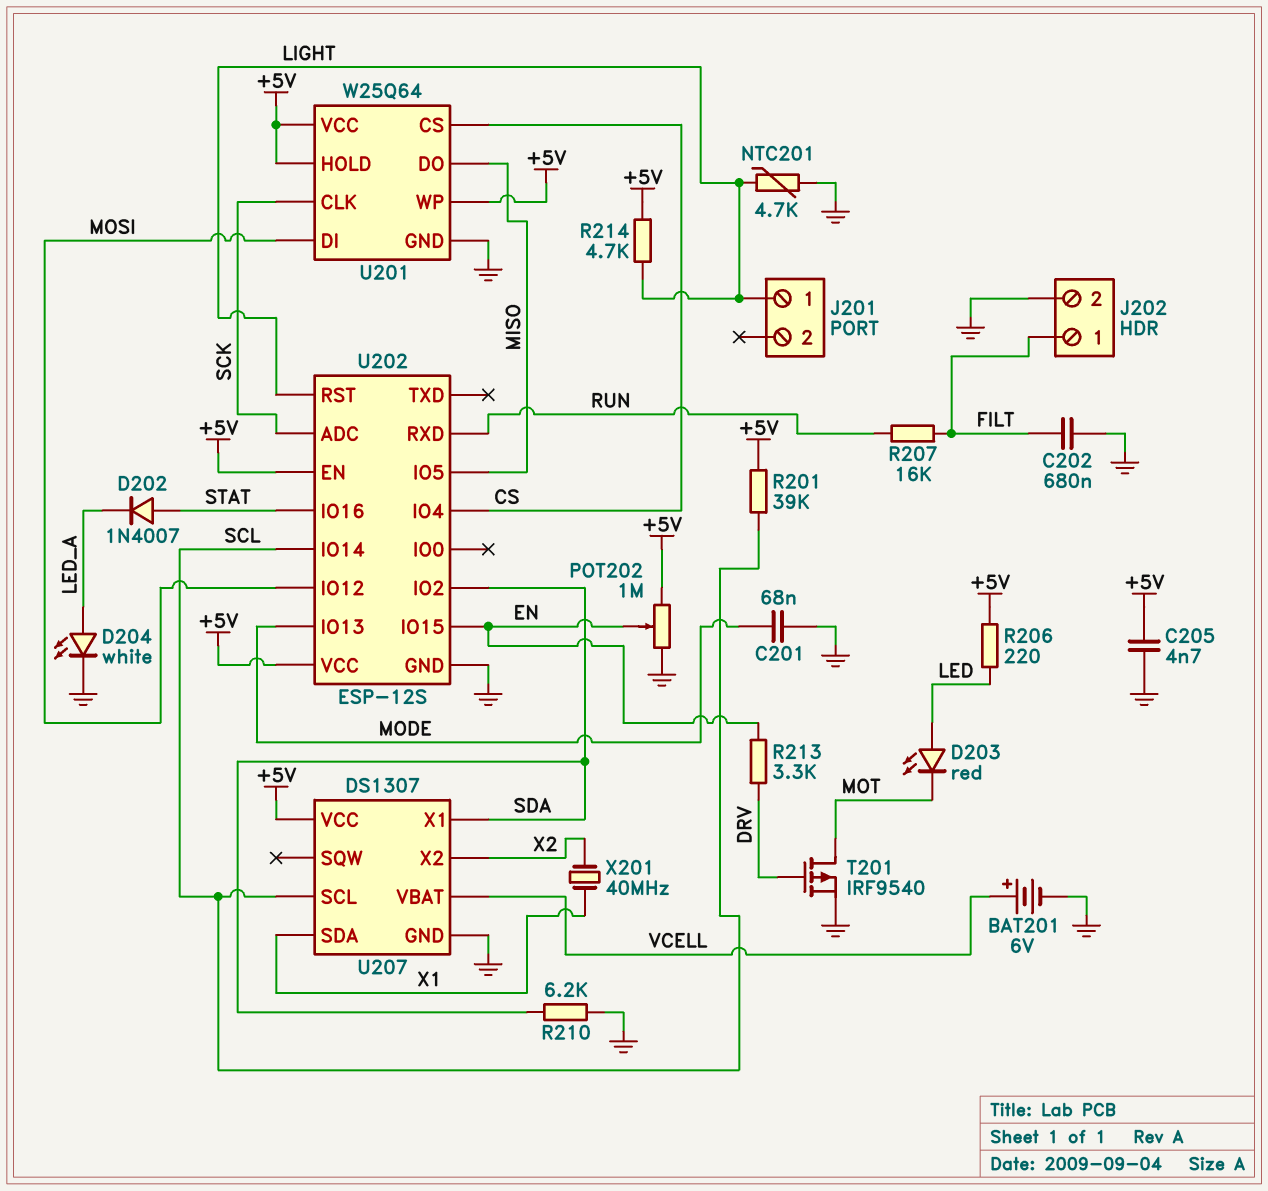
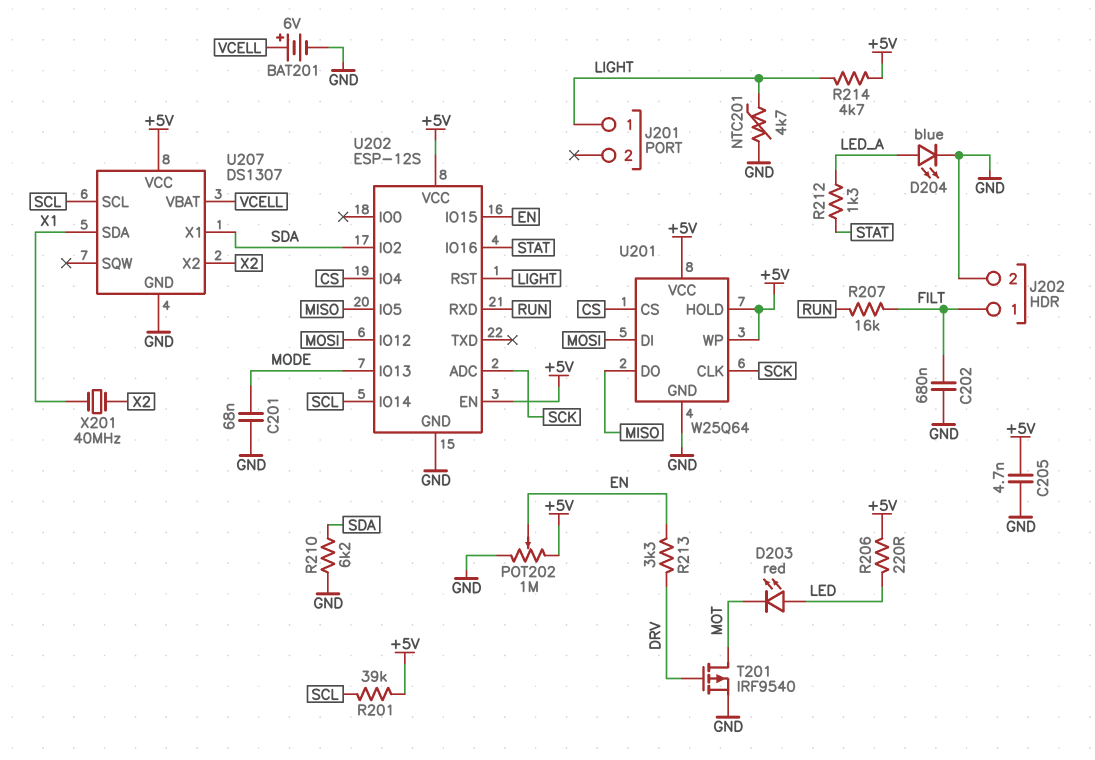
D202: diode 1N4007 (A STAT, K LED_A) -> none
D204: LED white (A LED_A, K GND) -> LED blue (A LED_A, K GND)
R212: none -> 1.3k (LED_A, STAT)

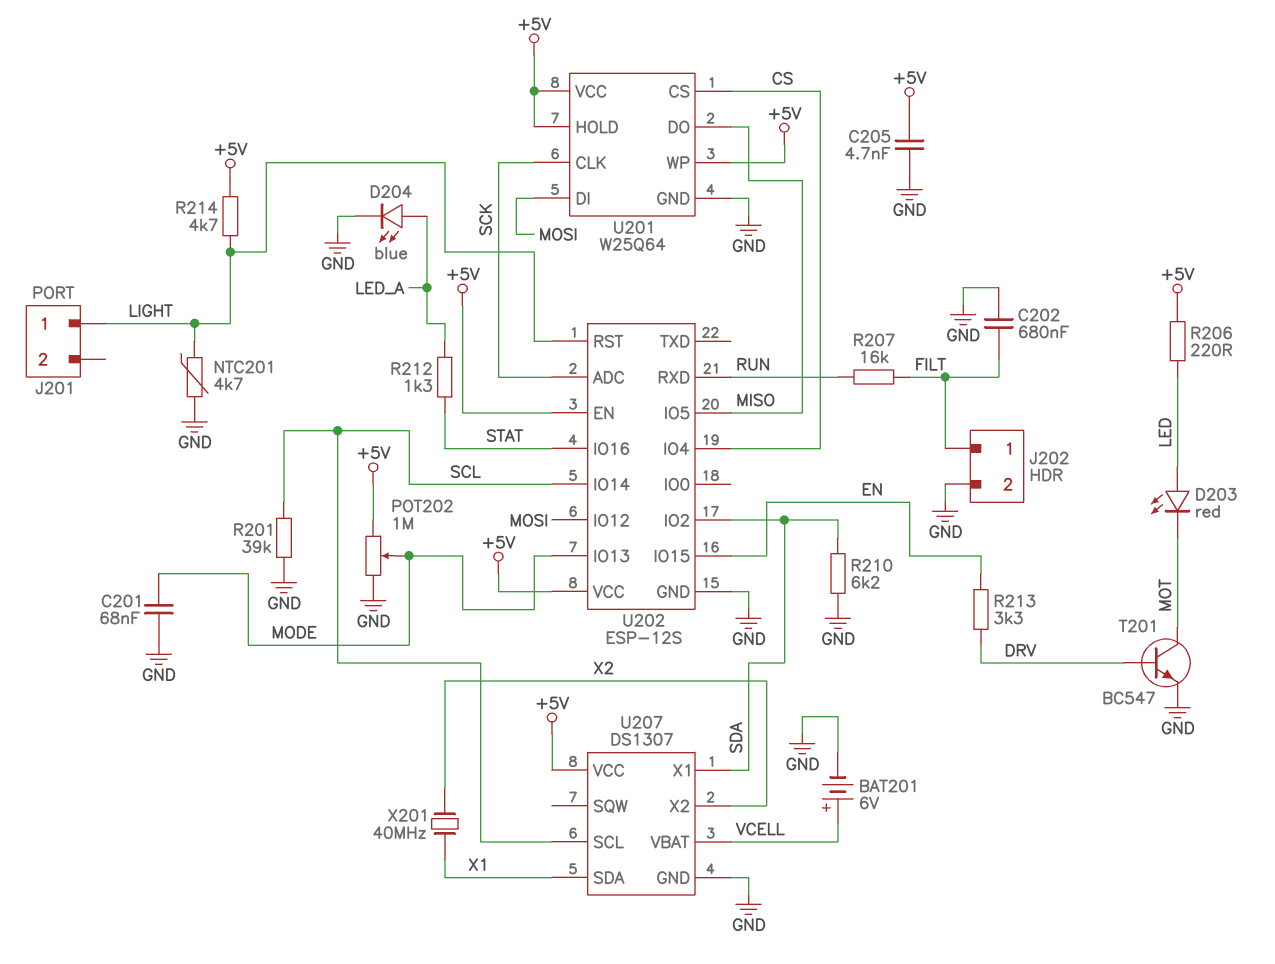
POT202: 1M (+5V, GND, wiper EN) -> 1M (+5V, GND, wiper MODE)
R201: 39k (+5V, SCL) -> 39k (GND, SCL)
T201: PMOS IRF9540 (G DRV, D MOT, S GND) -> NPN BC547 (B DRV, C MOT, E GND)

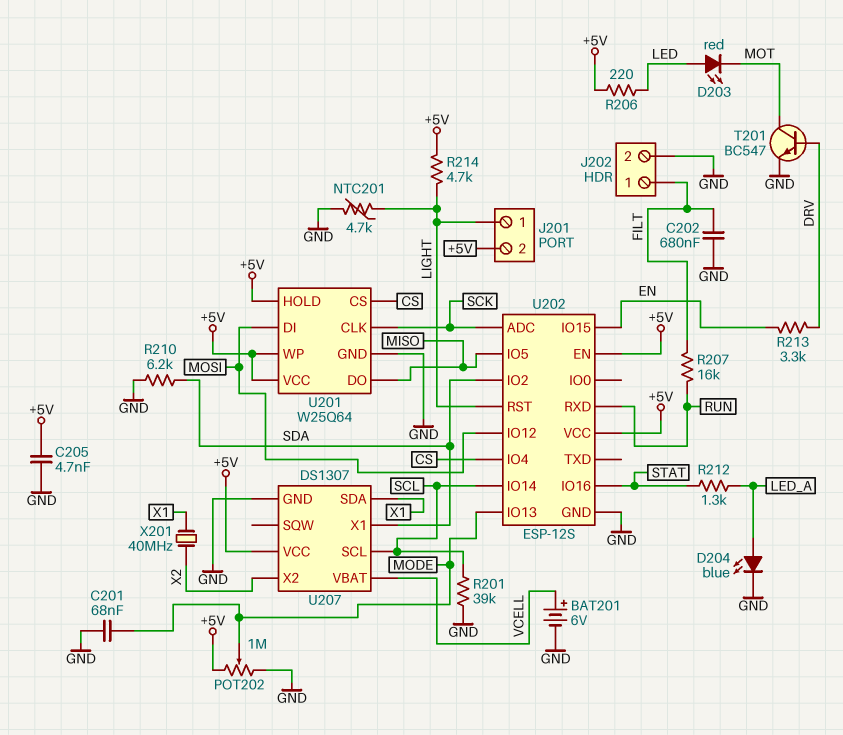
J201 pin 2: none -> +5V

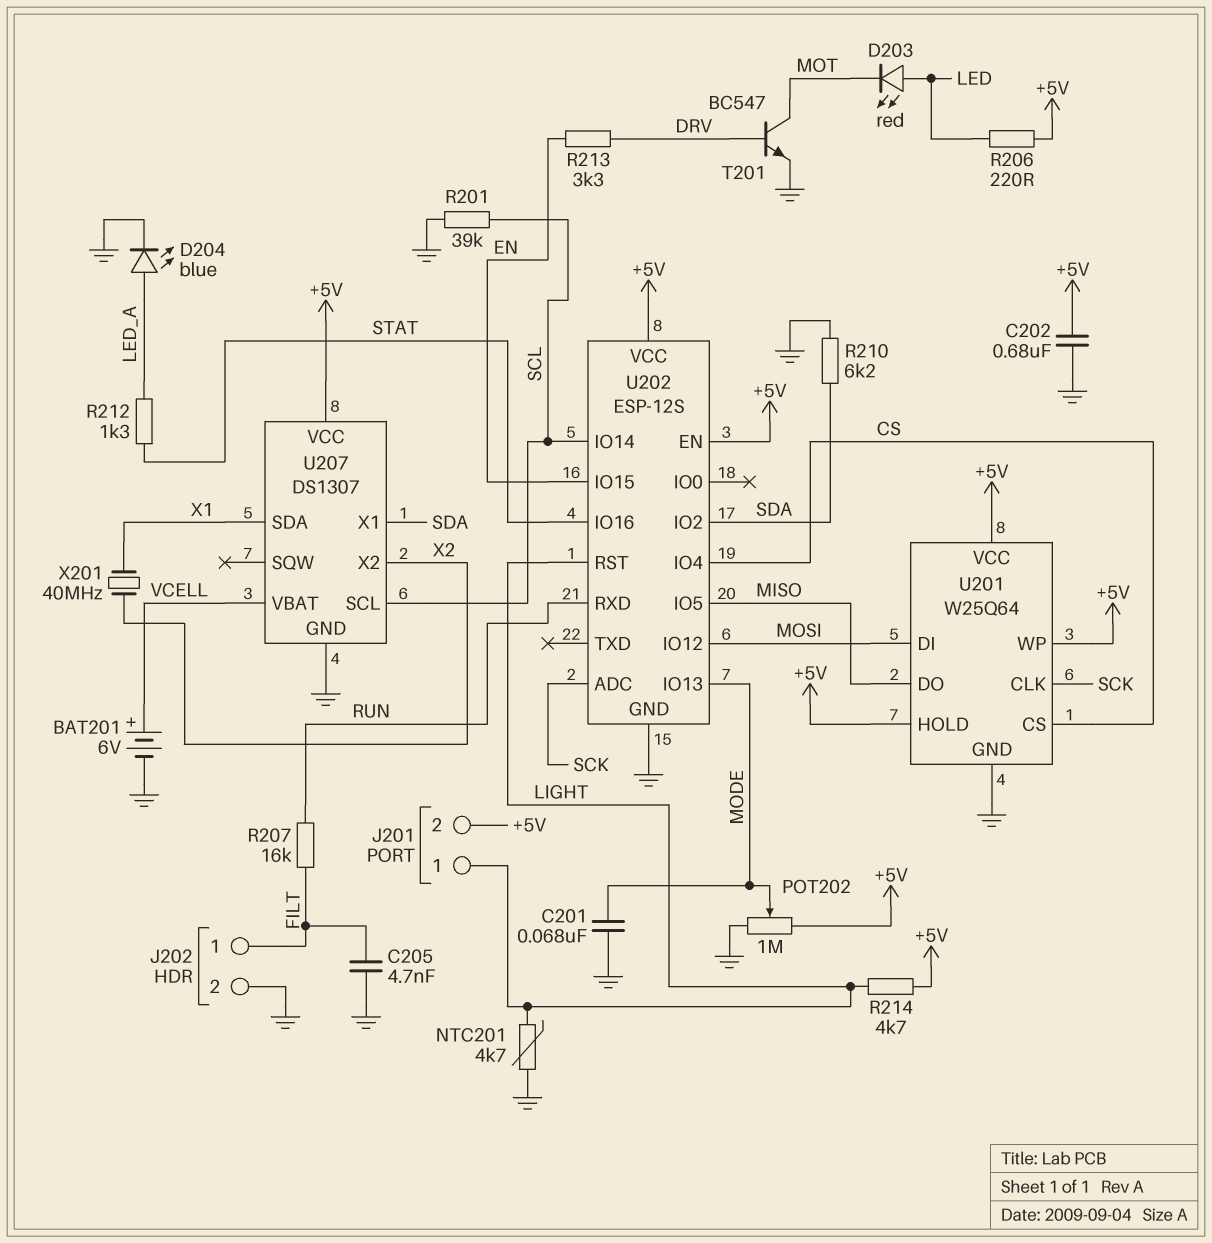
C202: 680nF (FILT, GND) -> 680nF (+5V, GND)
C205: 4.7nF (+5V, GND) -> 4.7nF (FILT, GND)

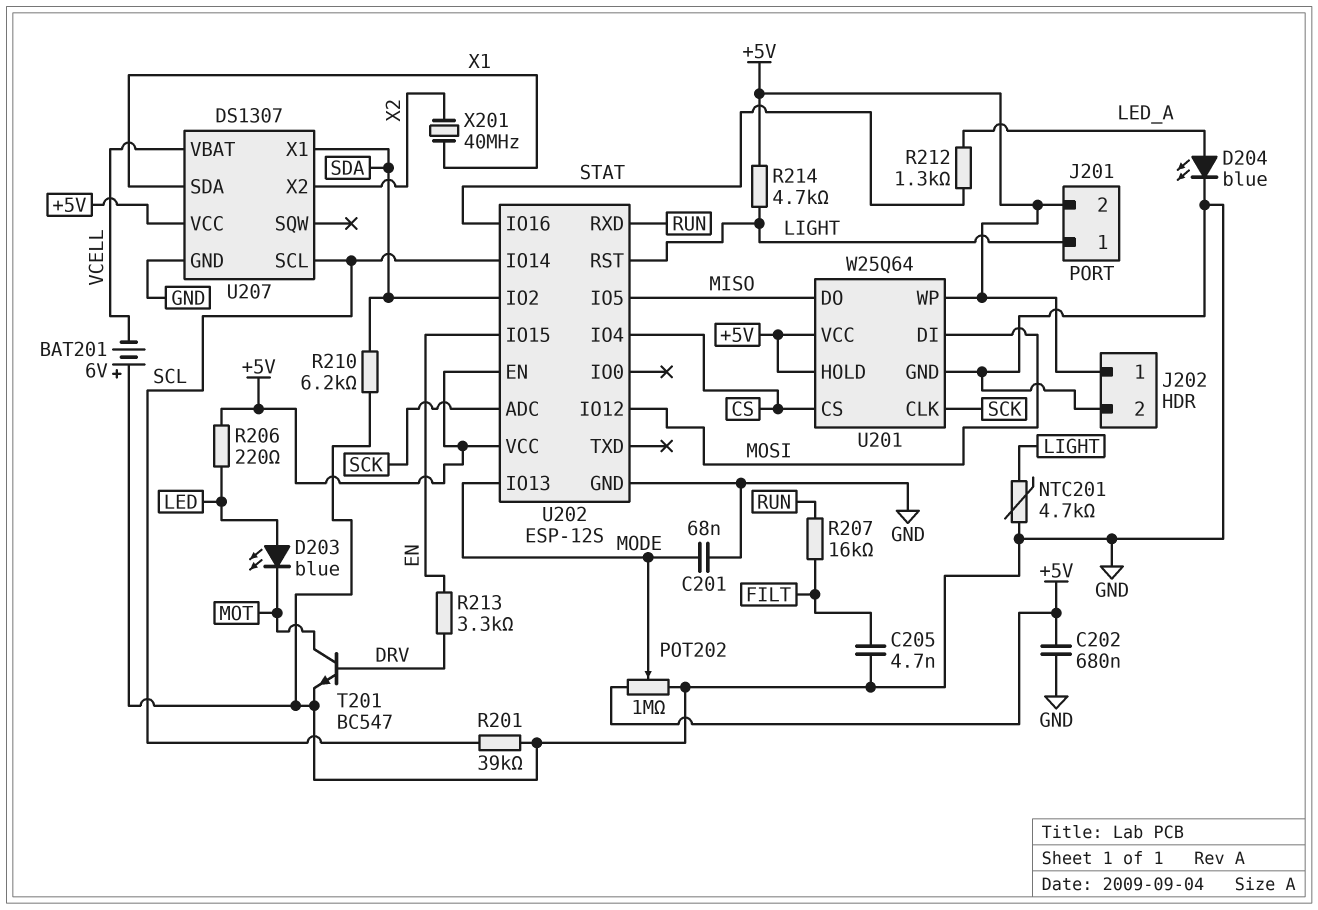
BAT201: 6V (plus VCELL, minus GND) -> 6V (plus GND, minus VCELL)
D203: LED red (A LED, K MOT) -> LED blue (A LED, K MOT)
J202 pin 1: FILT -> +5V

